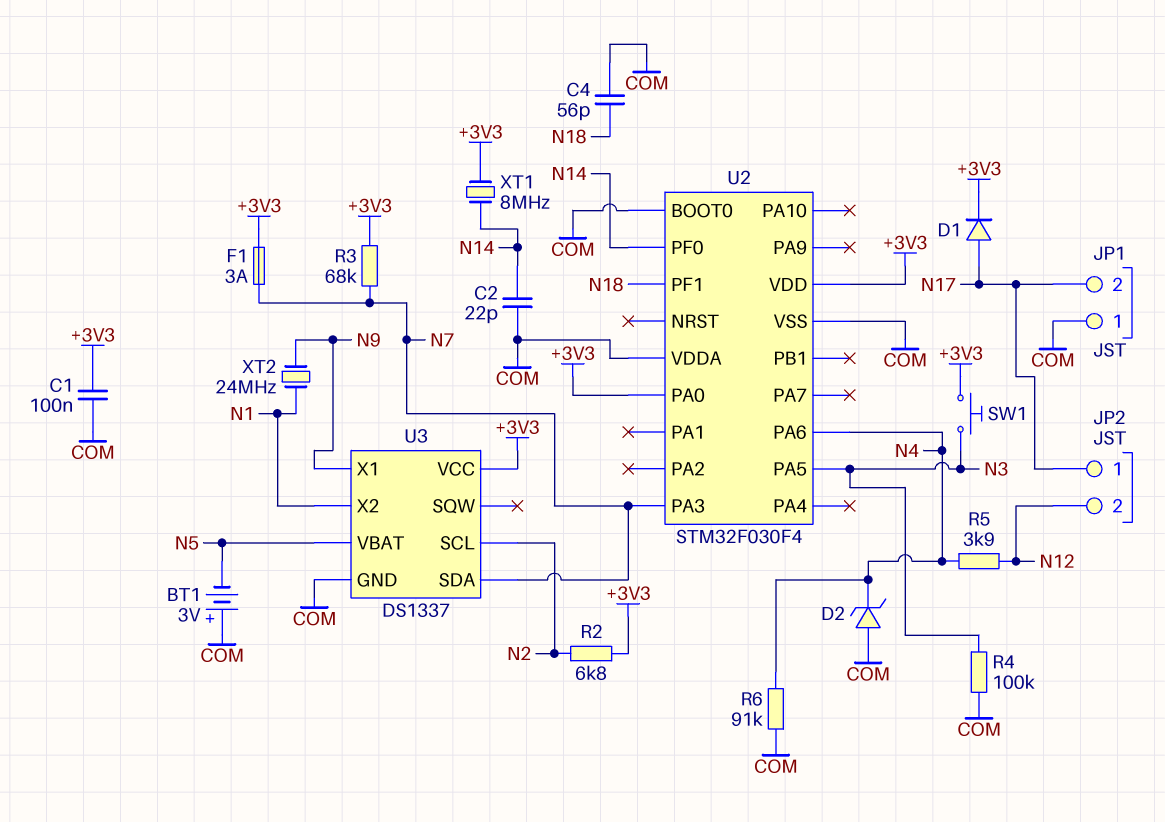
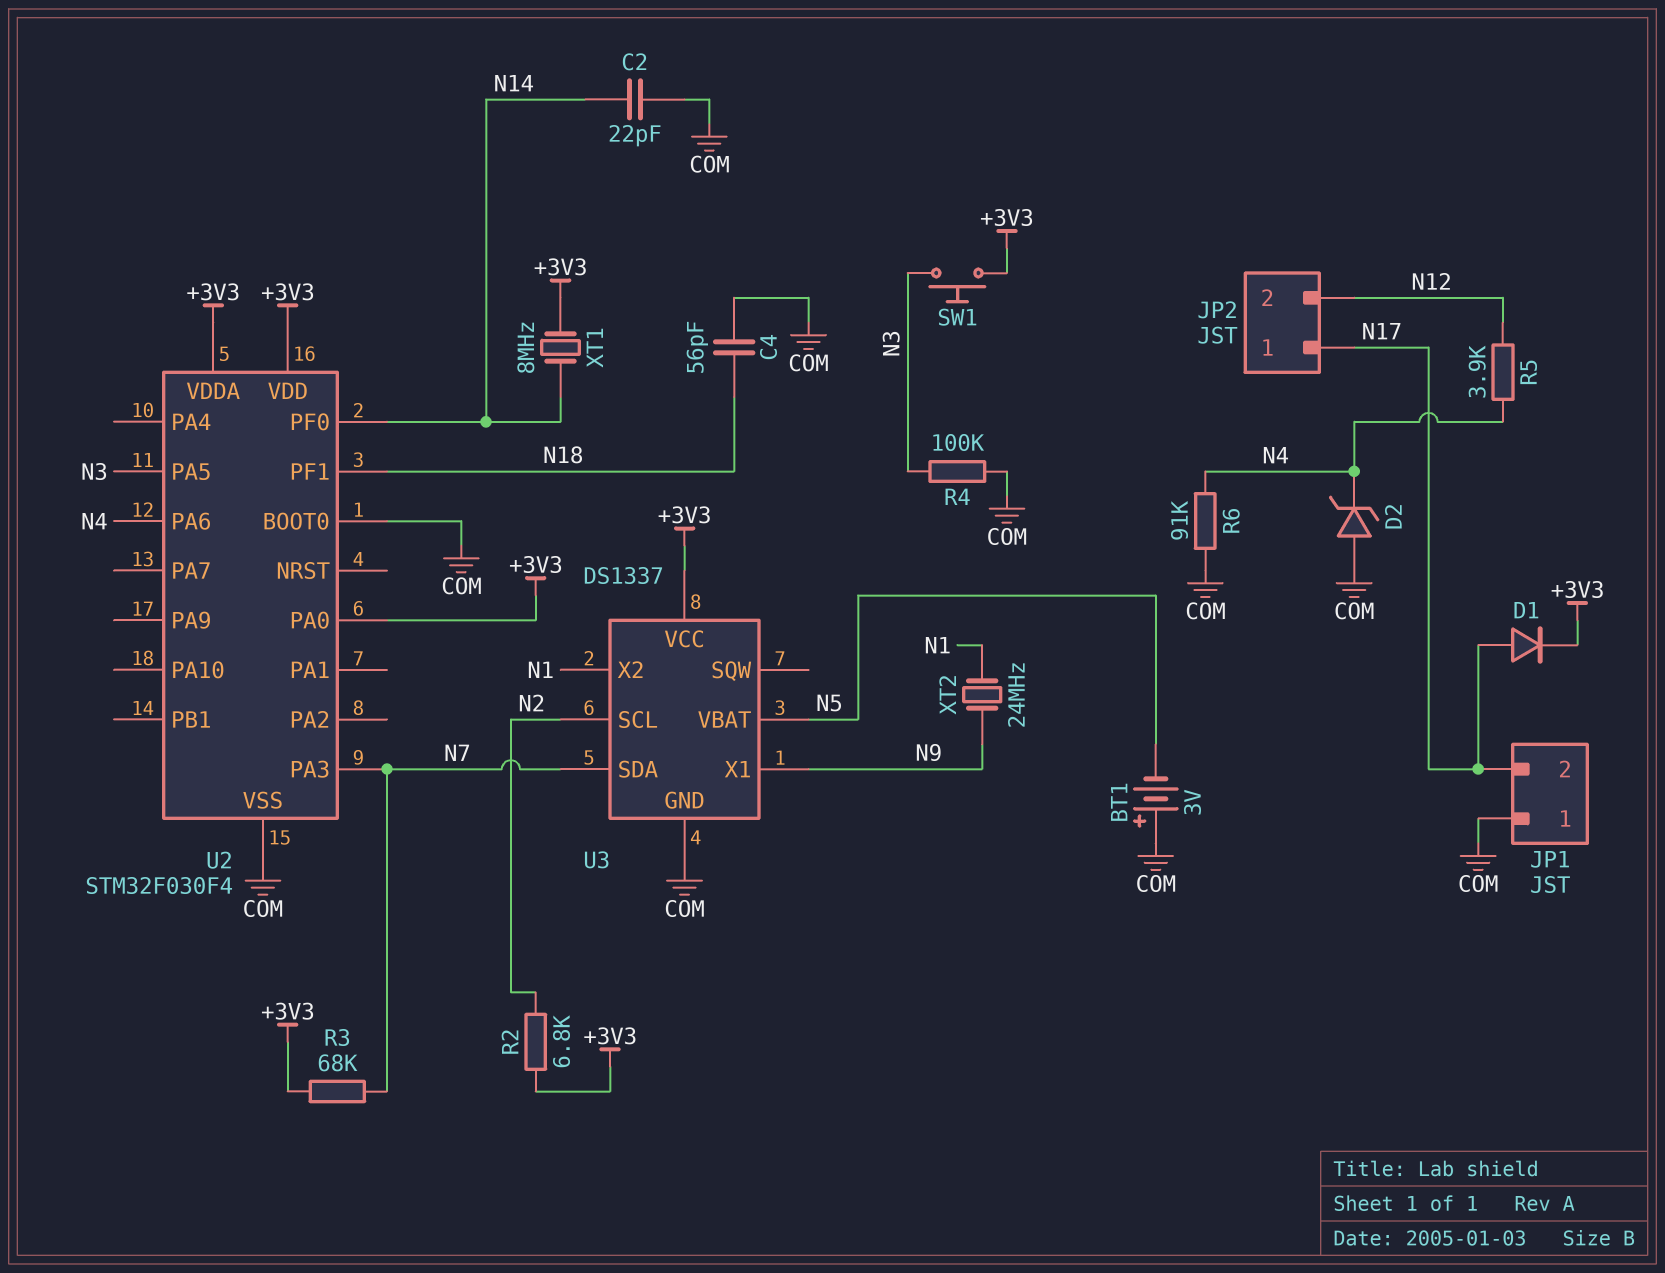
C1: 100nF (+3V3, COM) -> none
F1: 3A (+3V3, N7) -> none
U2 pin VDDA: COM -> +3V3

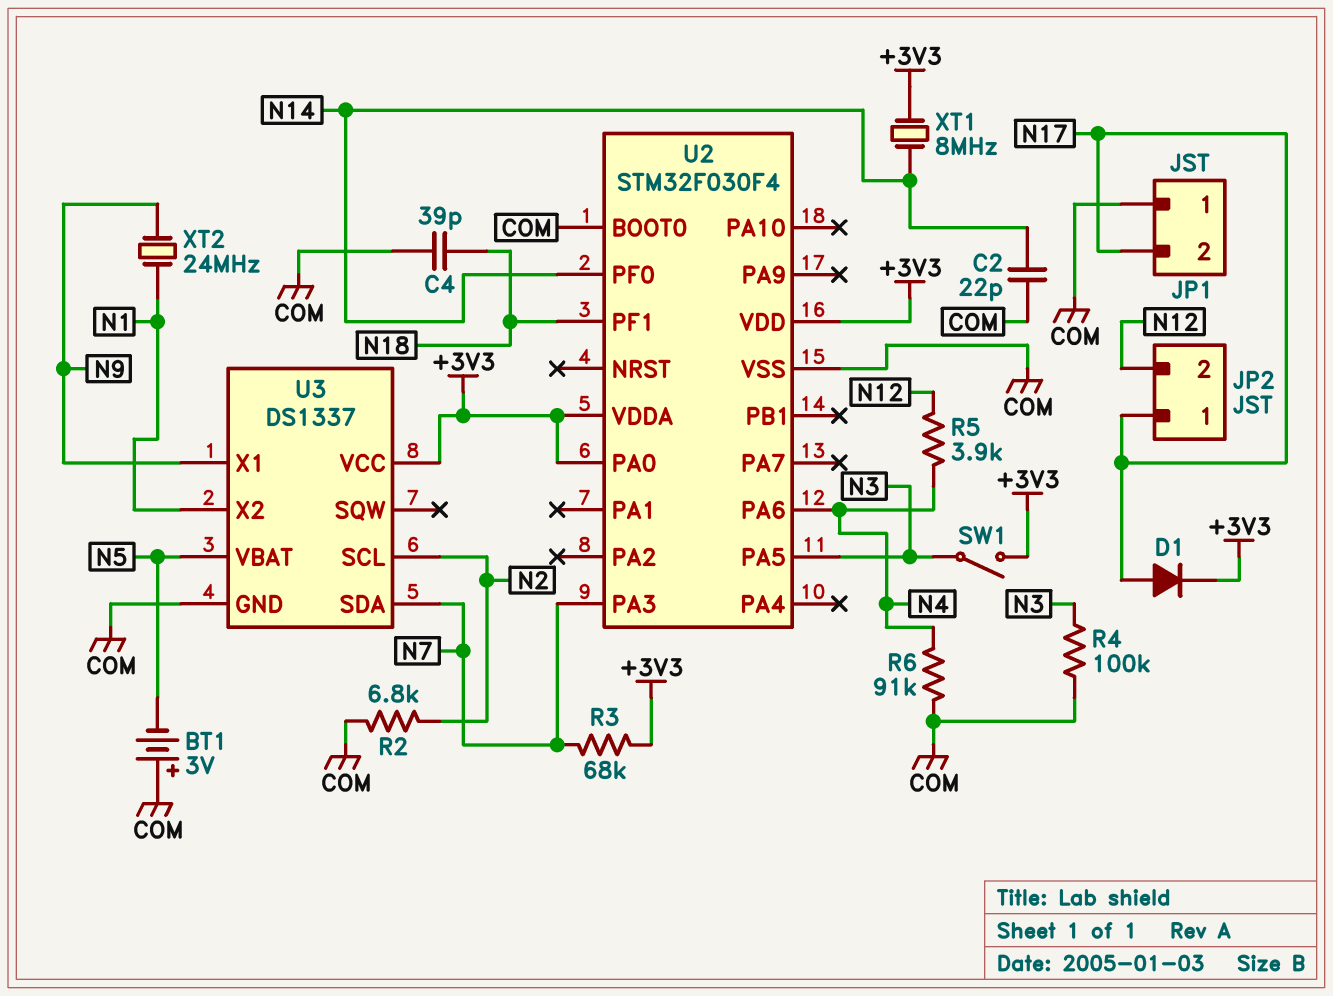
C4: 56pF (COM, N18) -> 39pF (COM, N18)
D2: zener (A COM, K N4) -> none
R2: 6.8k (+3V3, N2) -> 6.8k (COM, N2)
SW1: button (+3V3, N3) -> switch (+3V3, N3)

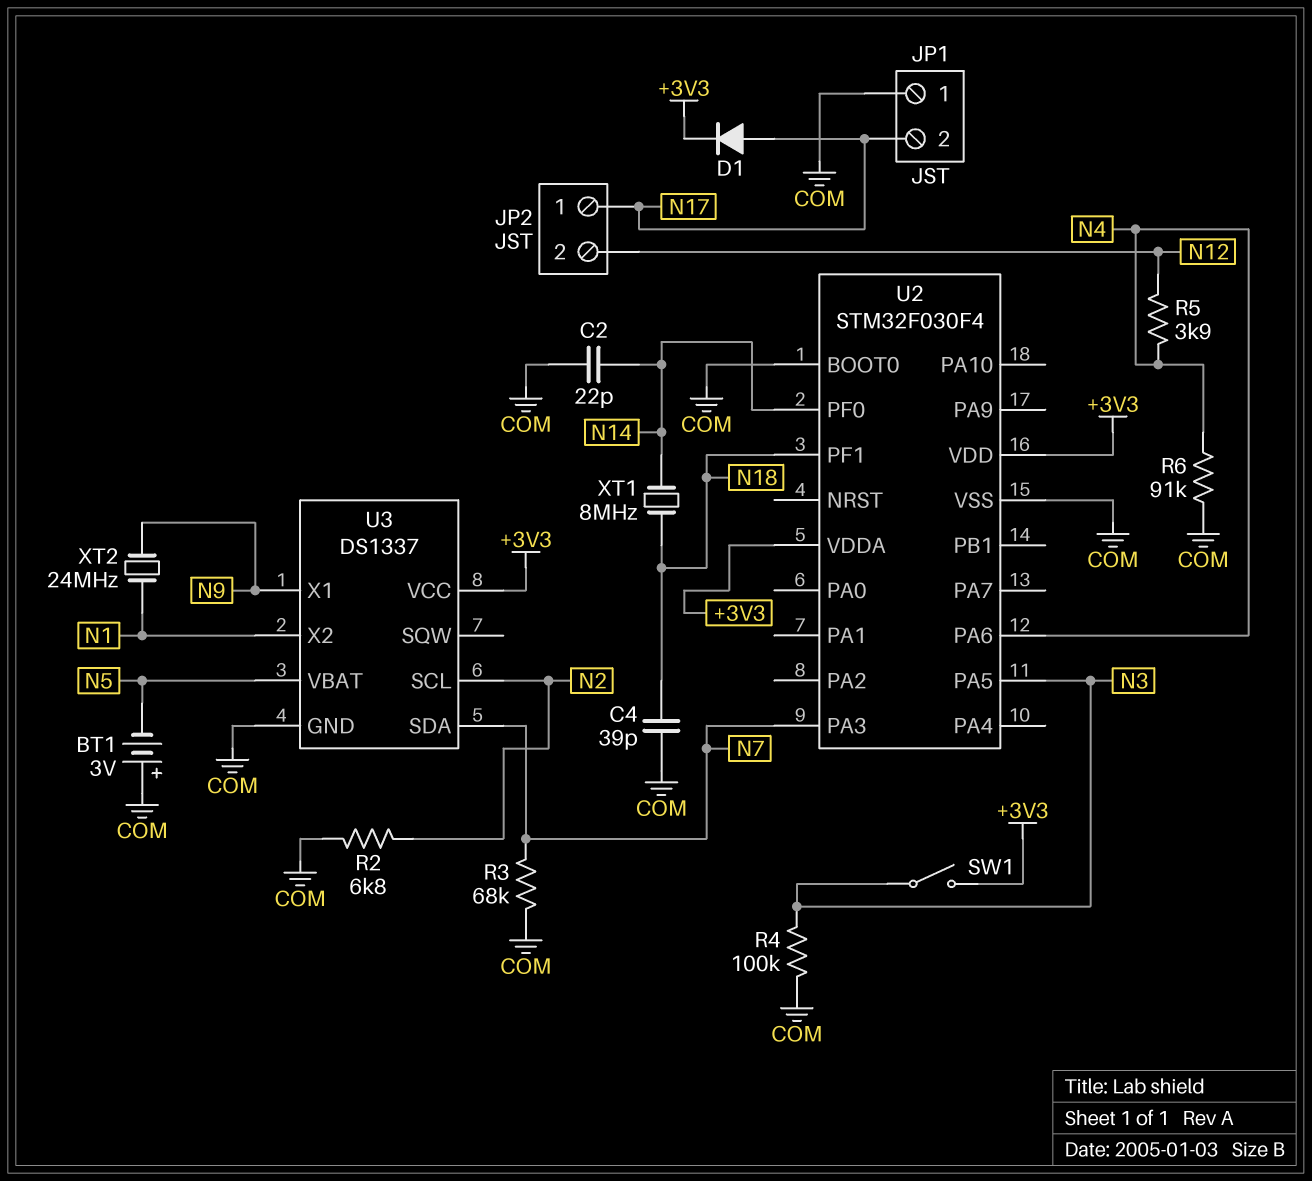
R3: 68k (+3V3, N7) -> 68k (COM, N7)
U2 pin PA0: +3V3 -> none
XT1: 8MHz (+3V3, N14) -> 8MHz (N14, N18)

